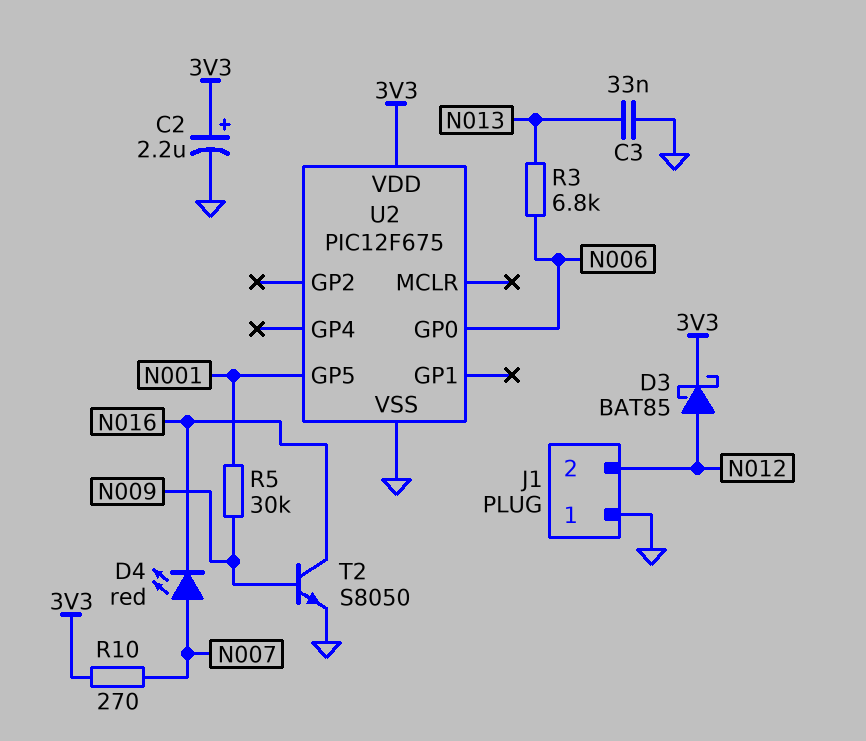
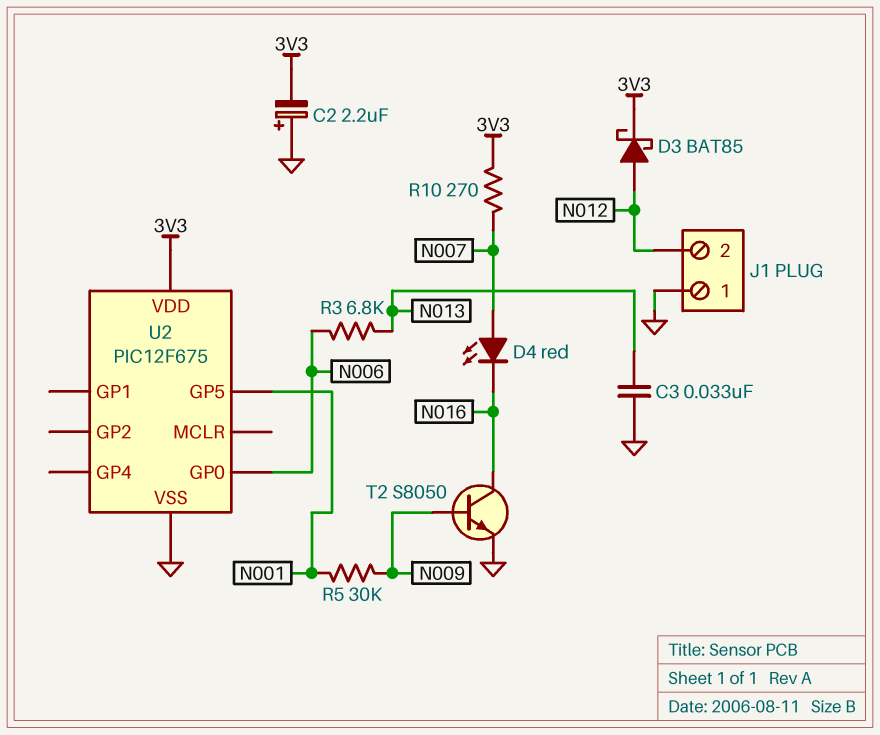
C2: 2.2uF (plus 3V3, minus GND) -> 2.2uF (plus GND, minus 3V3)

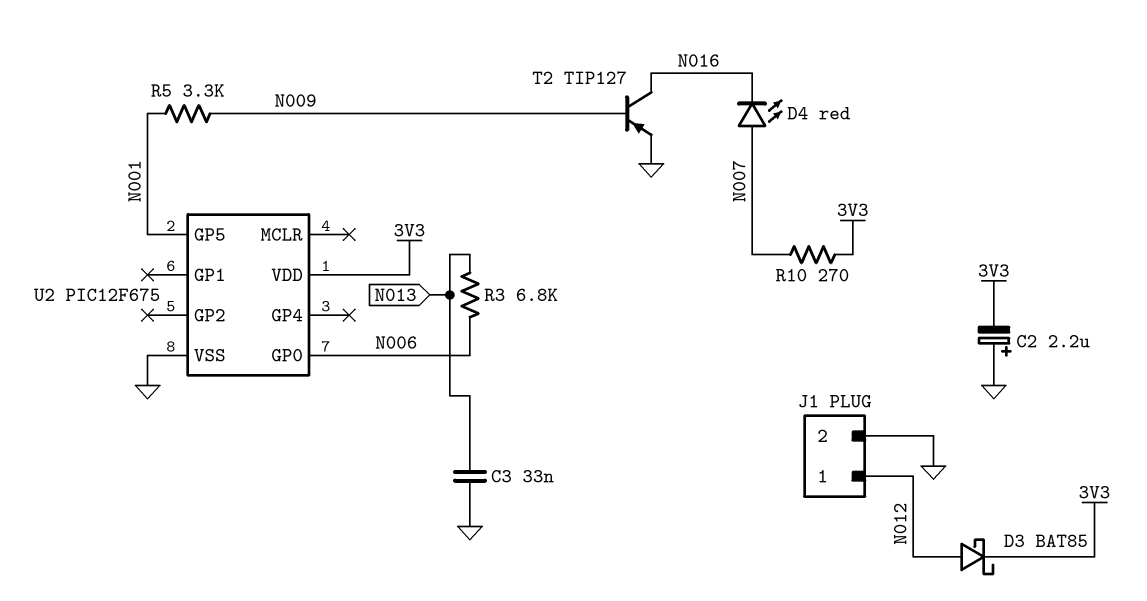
J1 pin 1: GND -> N012
J1 pin 2: N012 -> GND
R5: 30k (N001, N009) -> 3.3k (N001, N009)
T2: NPN S8050 (B N009, C N016, E GND) -> PNP TIP127 (B N009, C N016, E GND)

